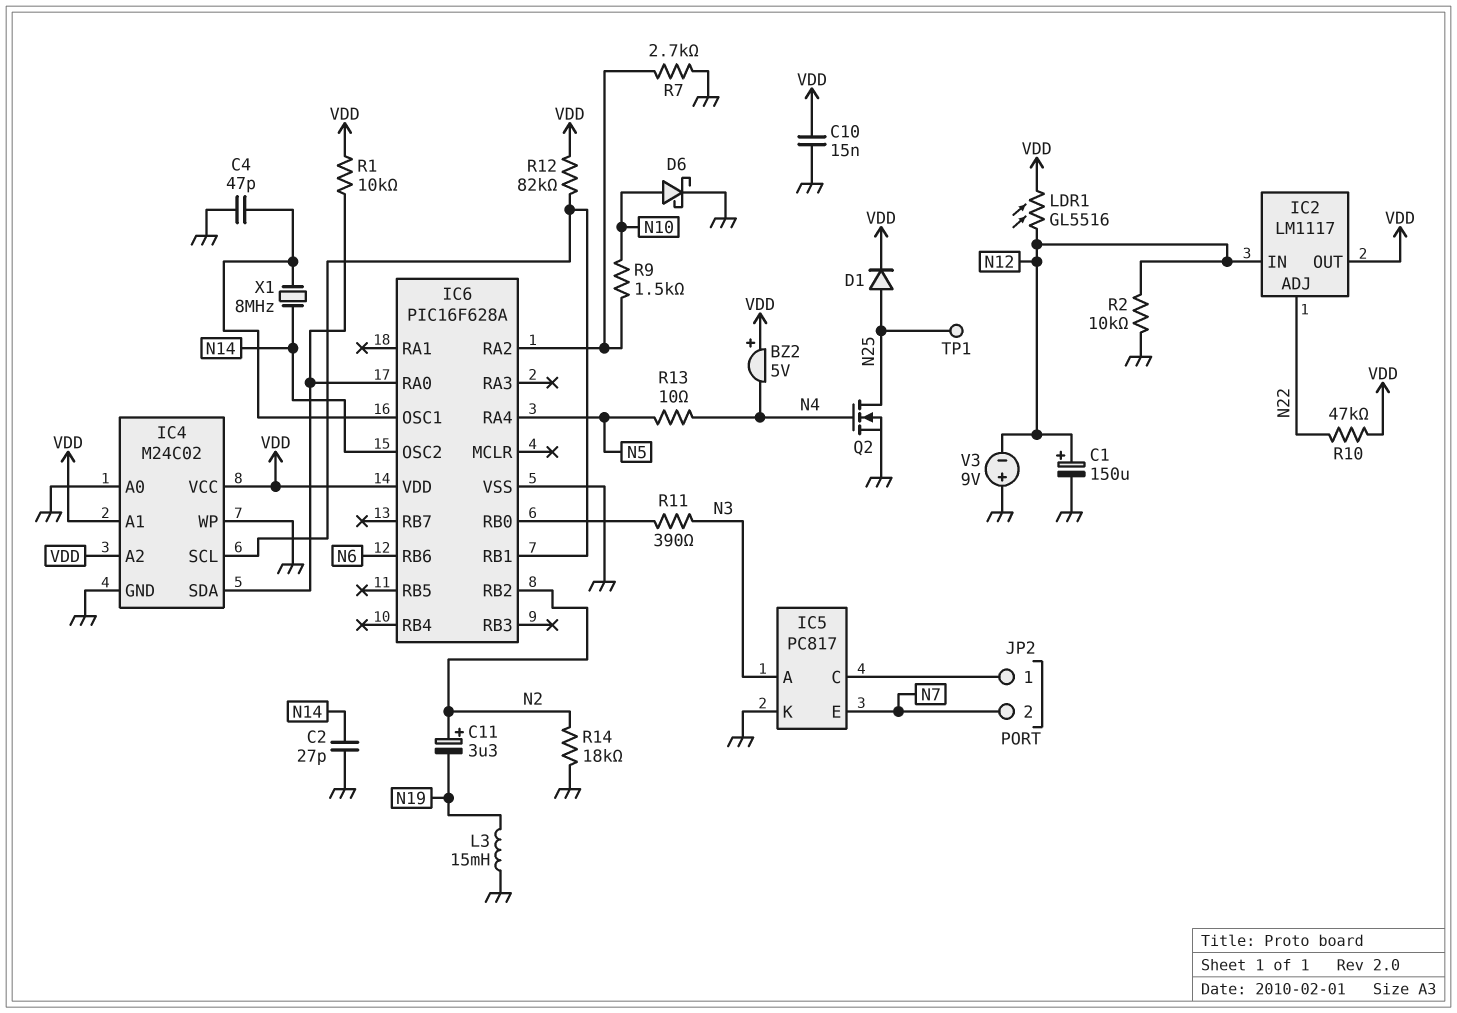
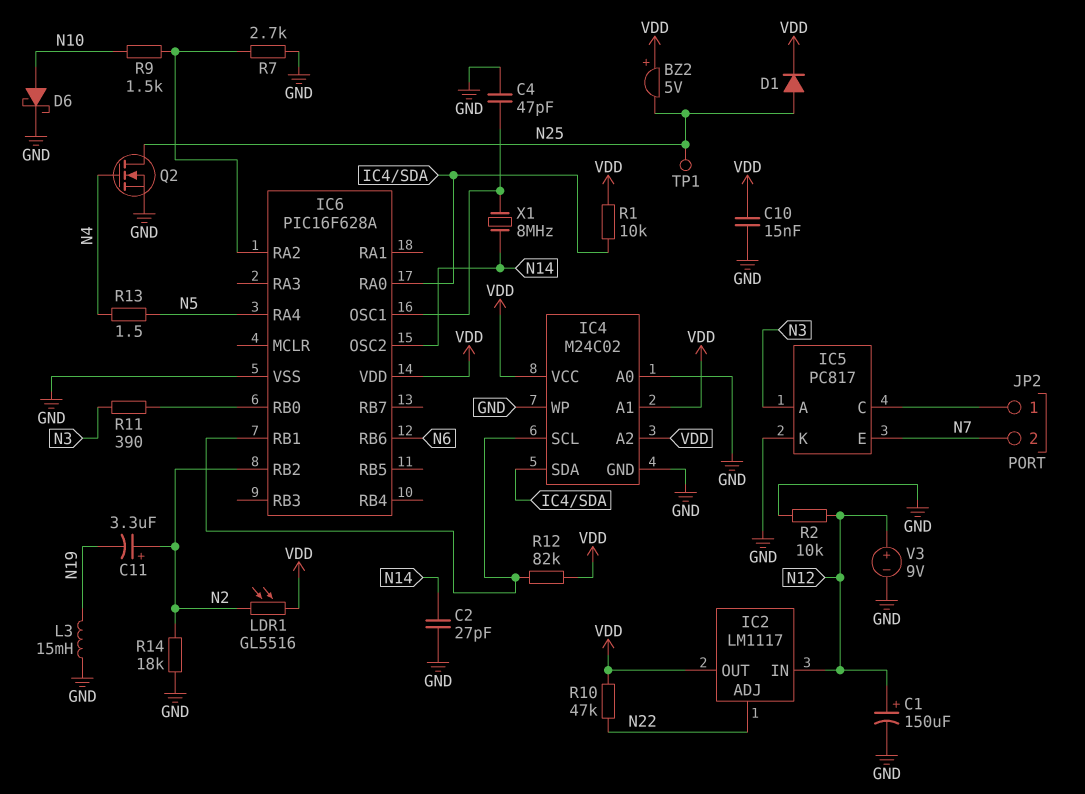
BZ2: buzzer 5V (plus VDD, minus N4) -> buzzer 5V (plus VDD, minus N25)
LDR1: GL5516 (N12, VDD) -> GL5516 (N2, VDD)
R13: 10 (N4, N5) -> 1.5 (N4, N5)
V3: 9V (plus GND, minus N12) -> 9V (plus N12, minus GND)

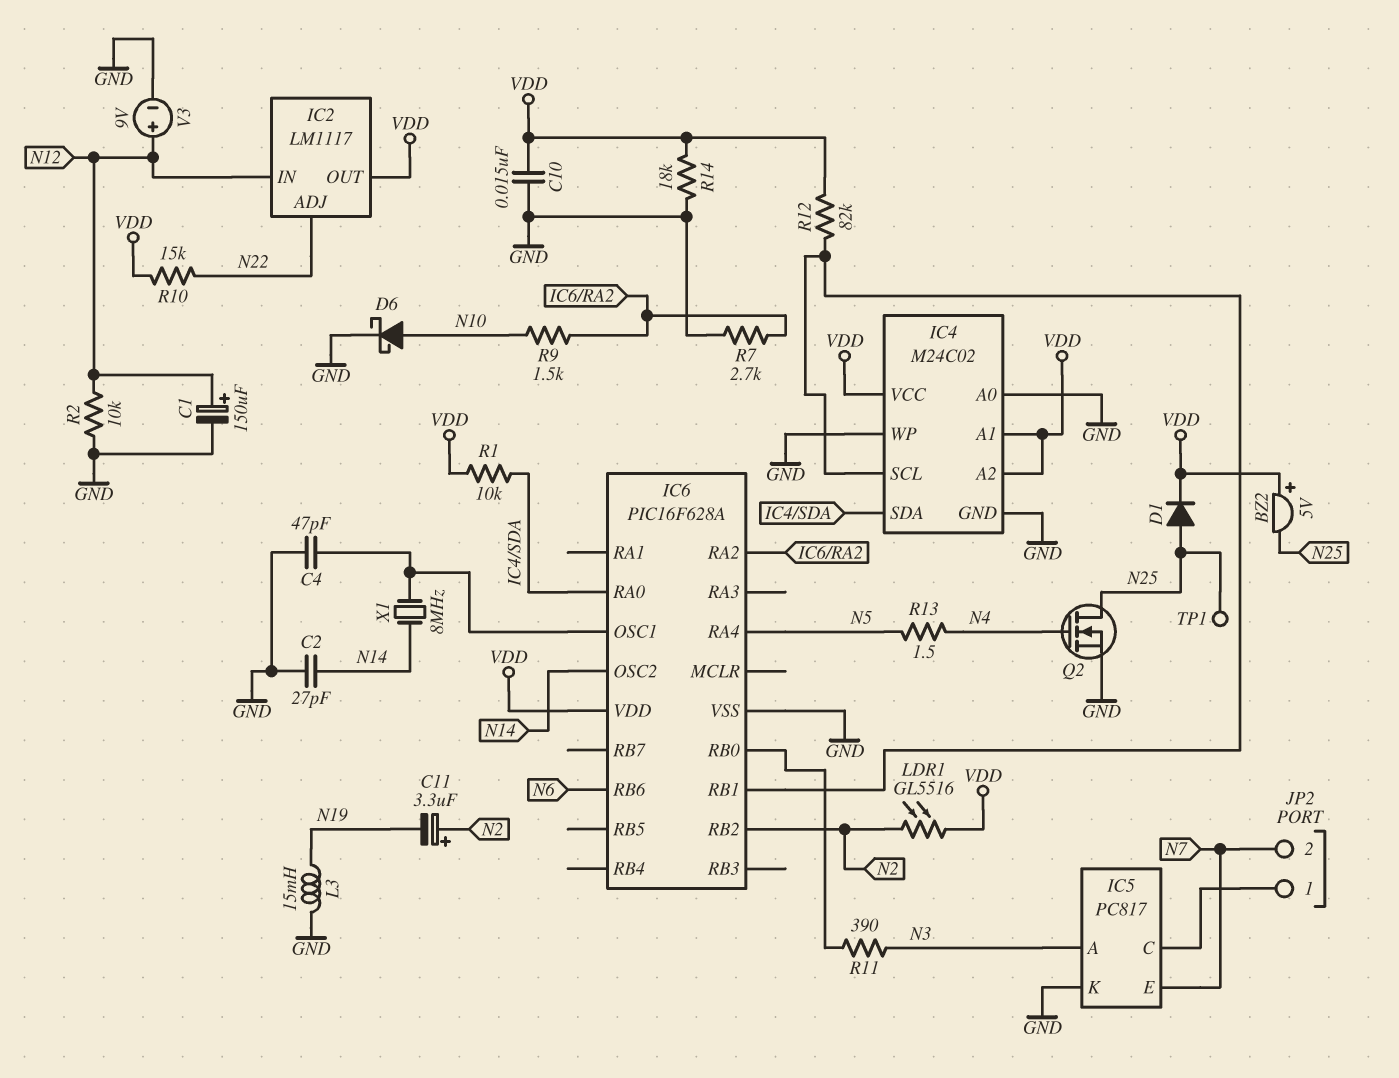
R10: 47k (N22, VDD) -> 15k (N22, VDD)
R14: 18k (GND, N2) -> 18k (GND, VDD)

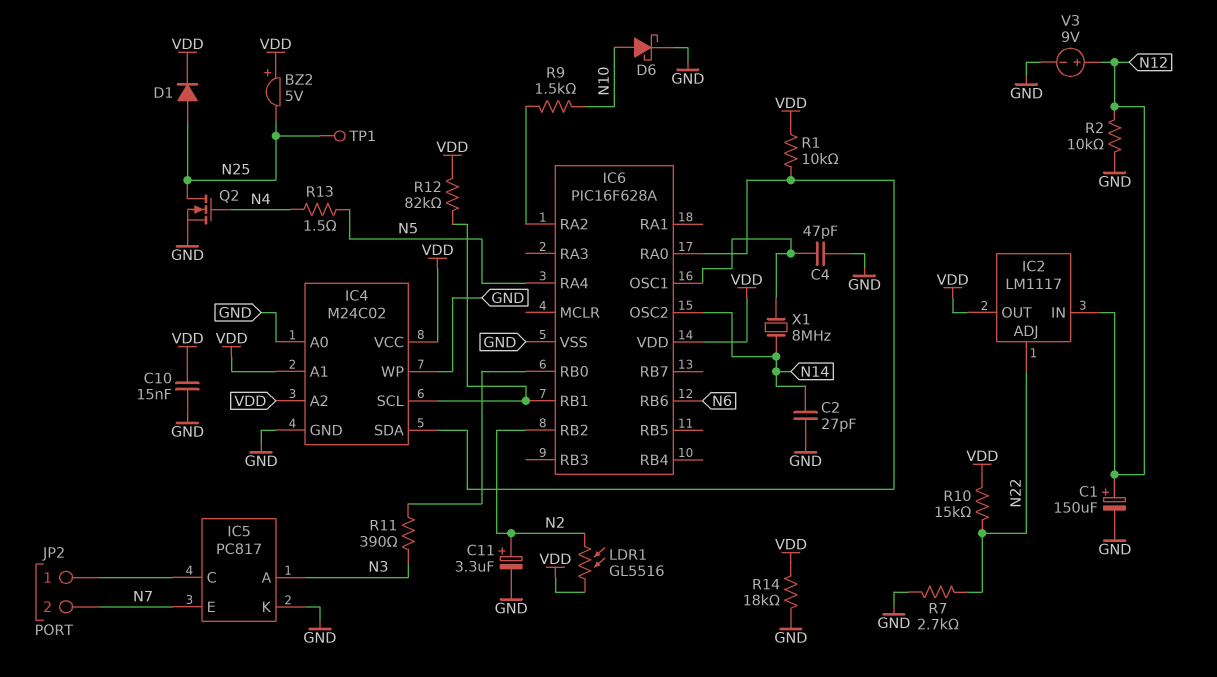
C11: 3.3uF (plus N2, minus N19) -> 3.3uF (plus N2, minus GND)
L3: 15mH (GND, N19) -> none
R7: 2.7k (GND, IC6/RA2) -> 2.7k (GND, N22)

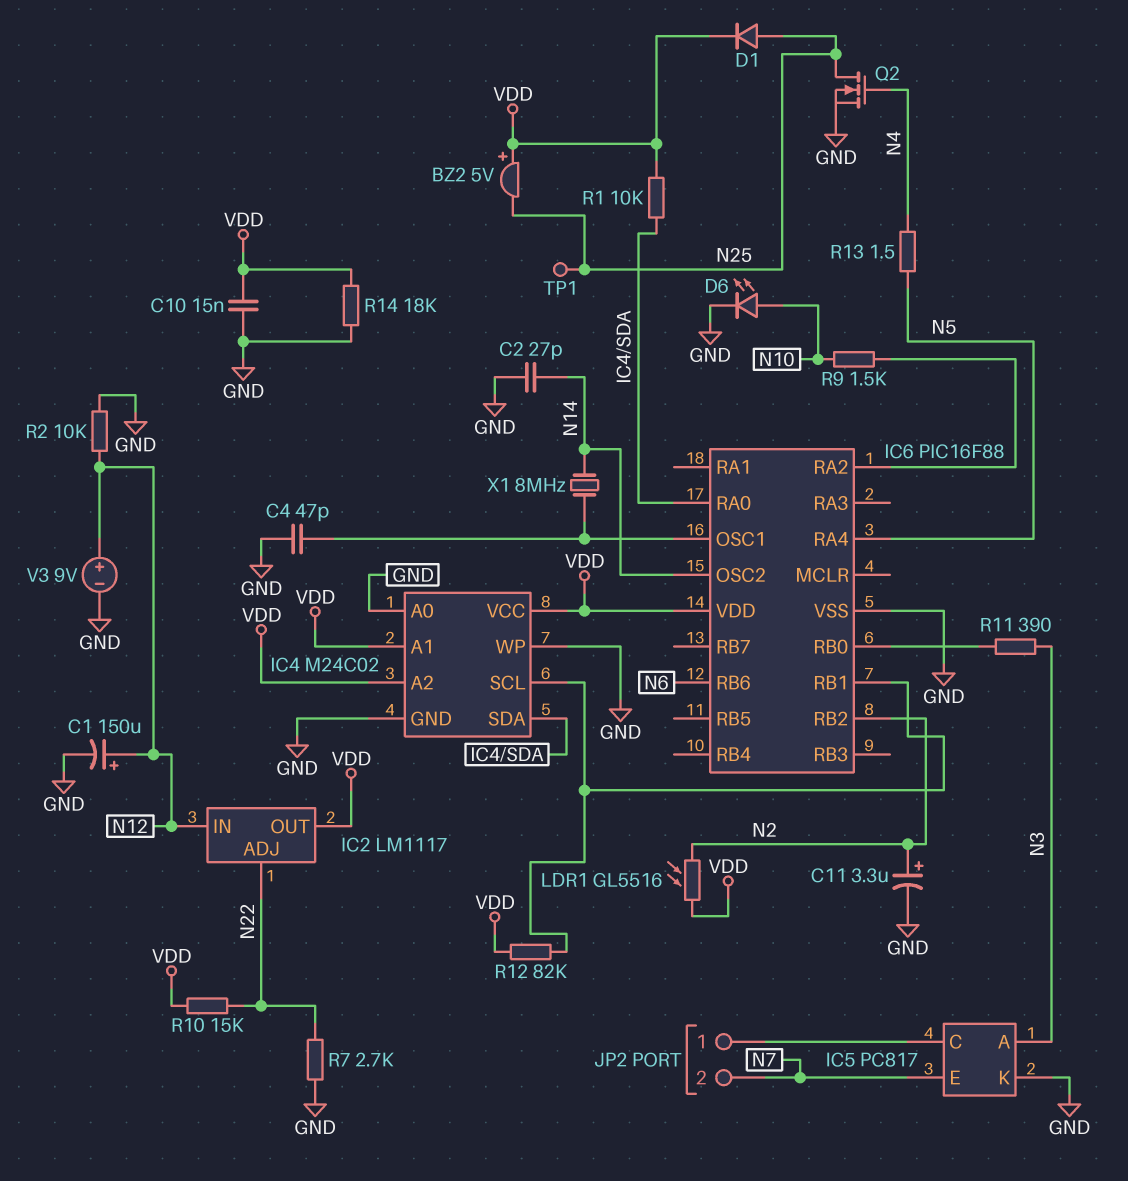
D6: schottky (A N10, K GND) -> LED (A N10, K GND)
IC6: PIC16F628A -> PIC16F88

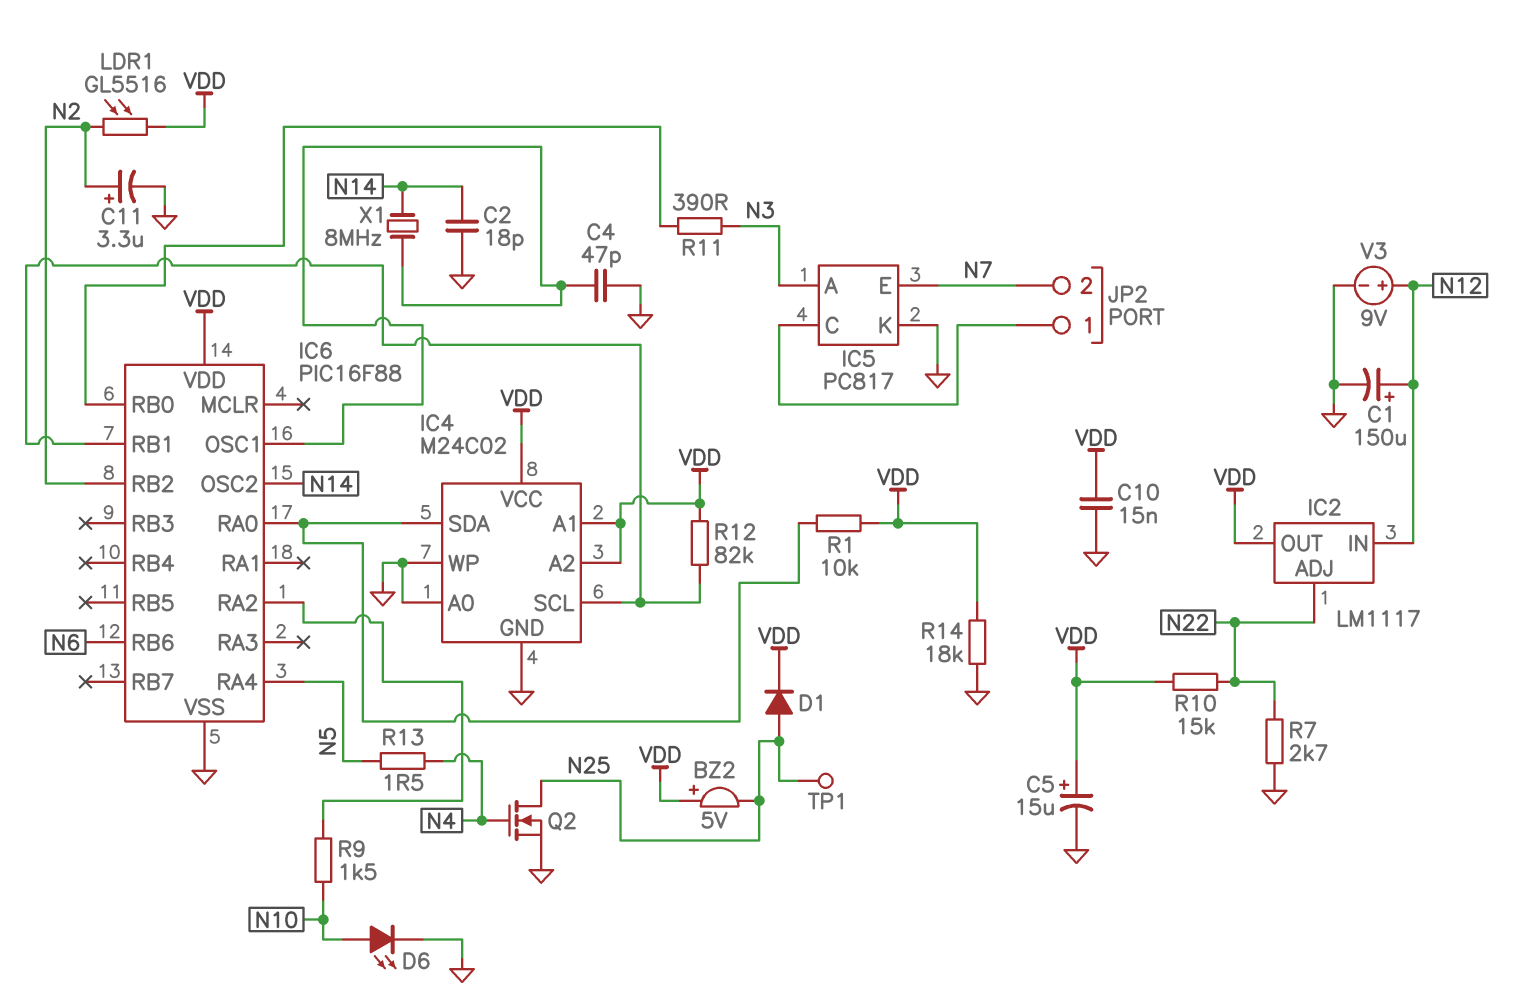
C2: 27pF (GND, N14) -> 18pF (GND, N14)
C5: none -> 15uF (plus VDD, minus GND)
R2: 10k (GND, N12) -> none

